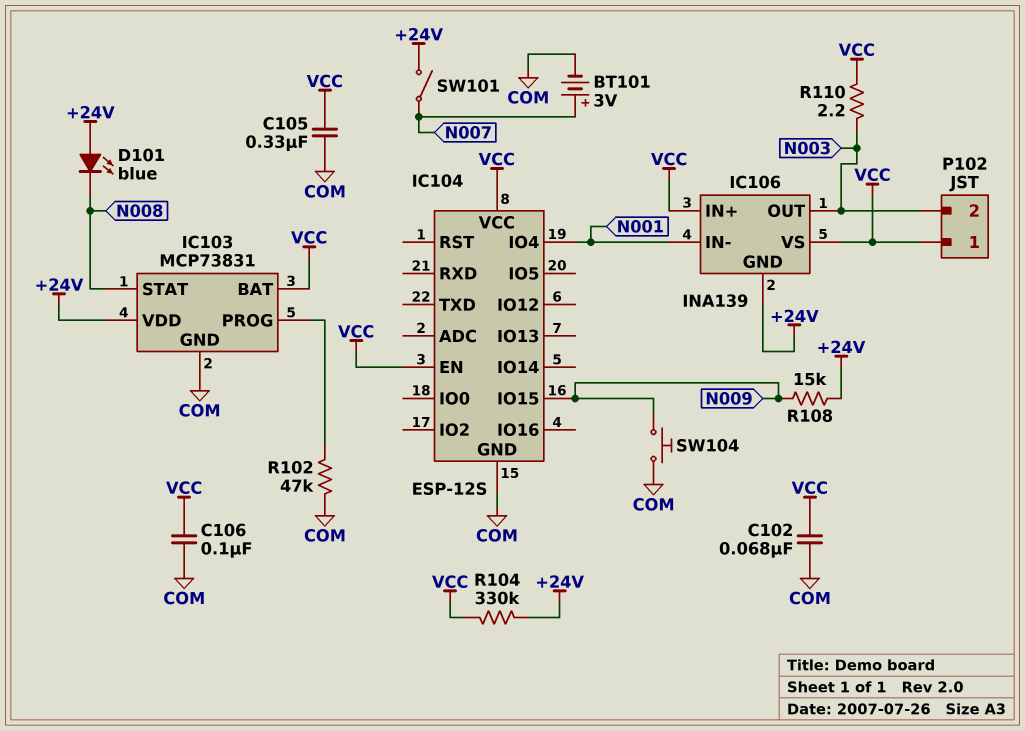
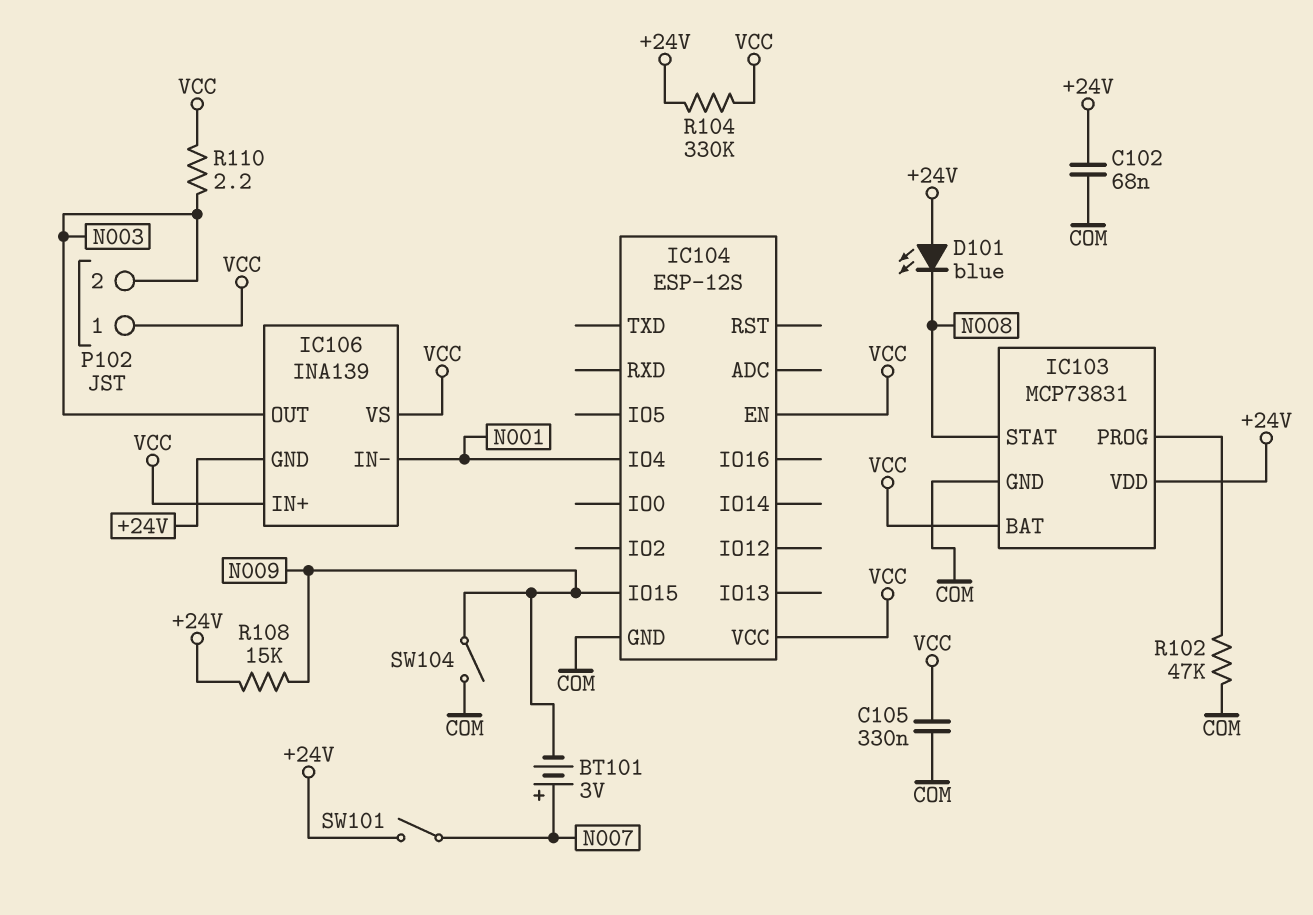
BT101: 3V (plus N007, minus COM) -> 3V (plus N007, minus N009)
C102: 68nF (COM, VCC) -> 68nF (+24V, COM)
C106: 100nF (COM, VCC) -> none
SW104: button (COM, N009) -> switch (COM, N009)

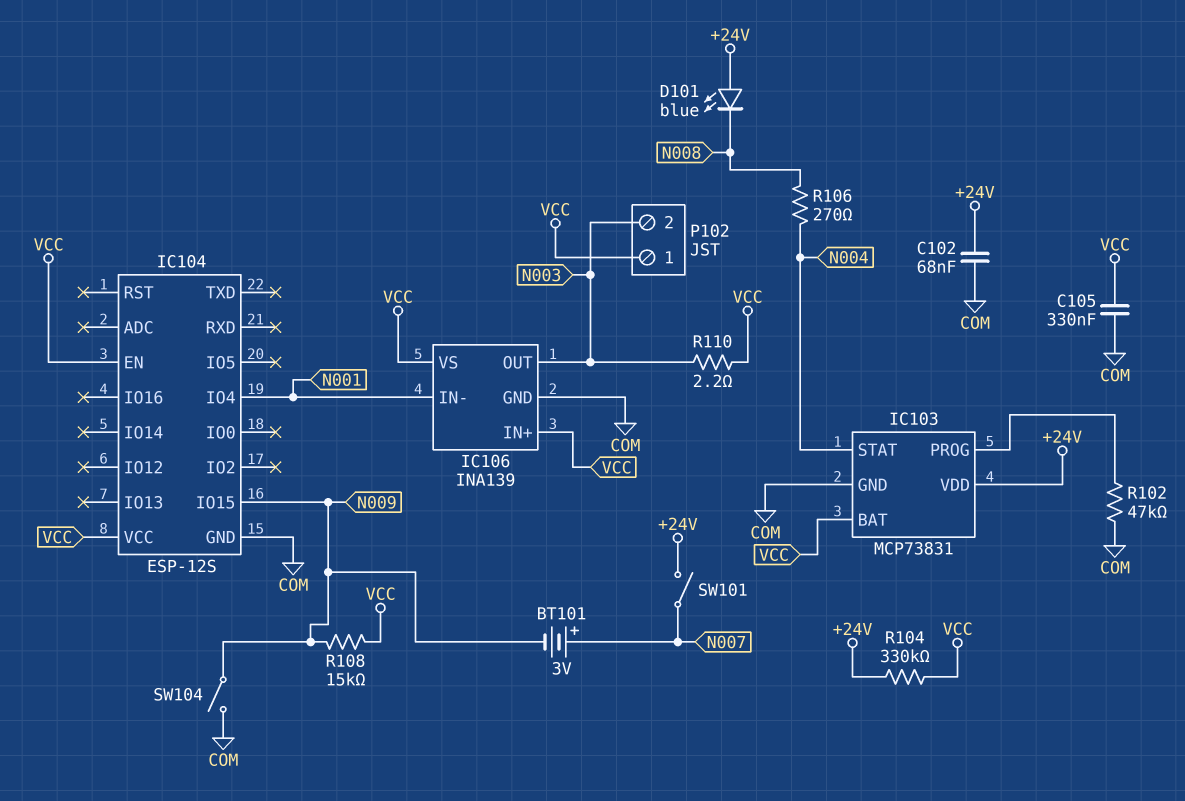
IC103 pin STAT: N008 -> N004
IC106 pin GND: +24V -> COM
R106: none -> 270 (N004, N008)
R108: 15k (+24V, N009) -> 15k (N009, VCC)

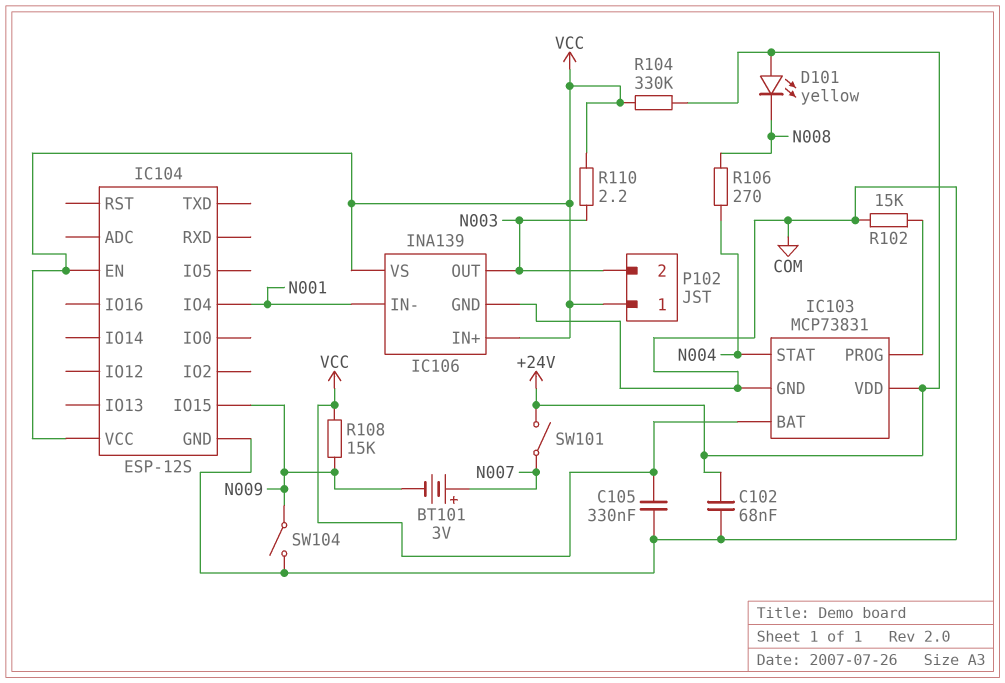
D101: LED blue (A +24V, K N008) -> LED yellow (A +24V, K N008)
R102: 47k (COM, IC103/PROG) -> 15k (COM, IC103/PROG)

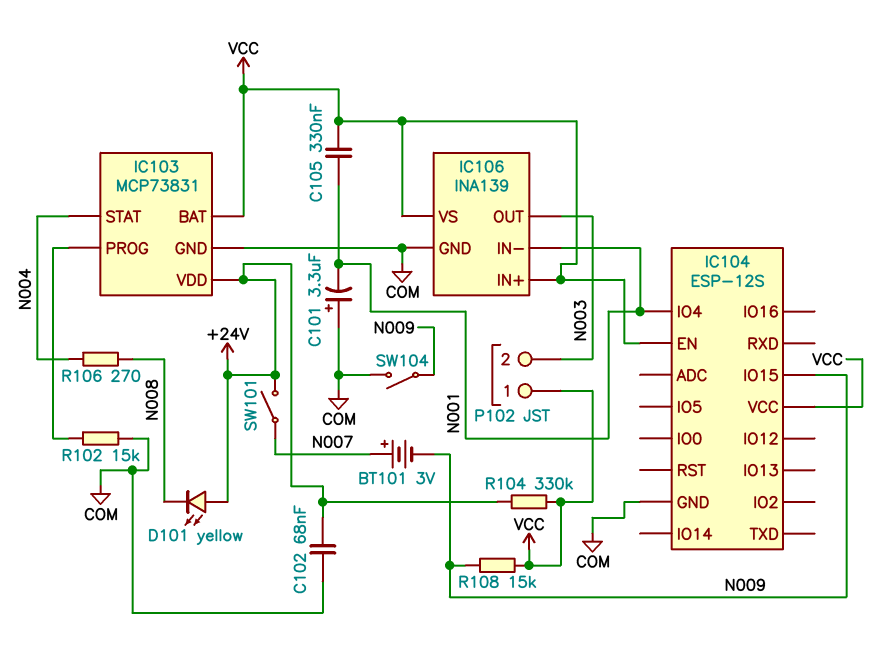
C101: none -> 3.3uF (plus COM, minus N001)
C105: 330nF (COM, VCC) -> 330nF (N001, VCC)
R110: 2.2 (N003, VCC) -> none

